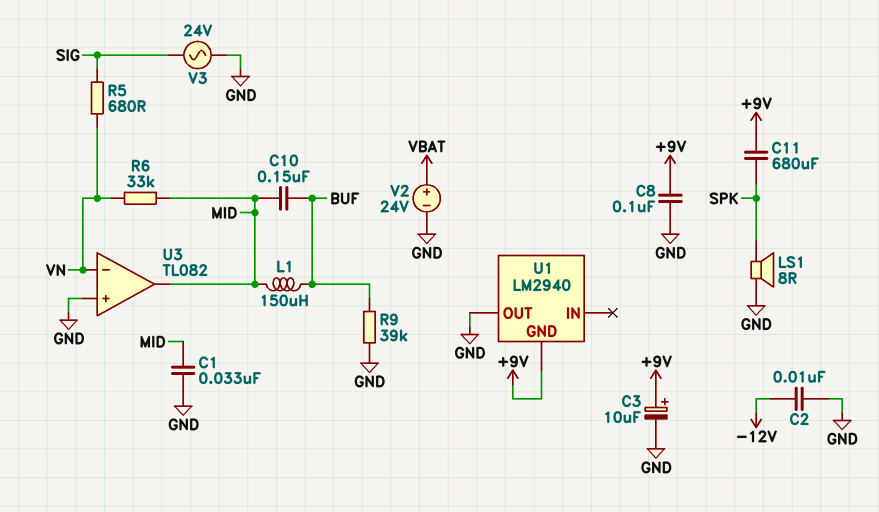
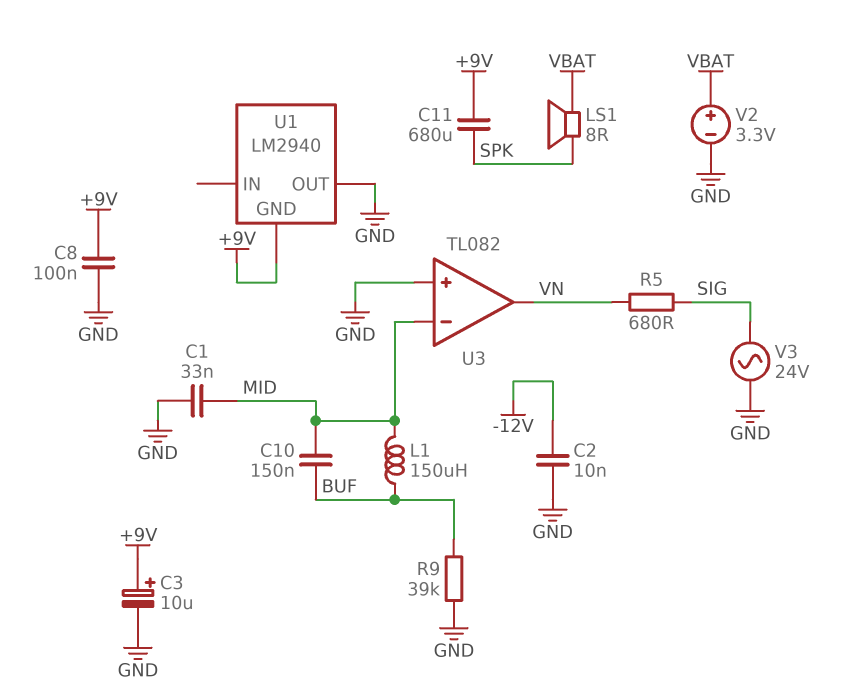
LS1: speaker 8R (GND, SPK) -> speaker 8R (SPK, VBAT)
R6: 33k (MID, VN) -> none
U3 pin in-: VN -> MID
U3 pin out: MID -> VN
V2: 24V (plus VBAT, minus GND) -> 3.3V (plus VBAT, minus GND)

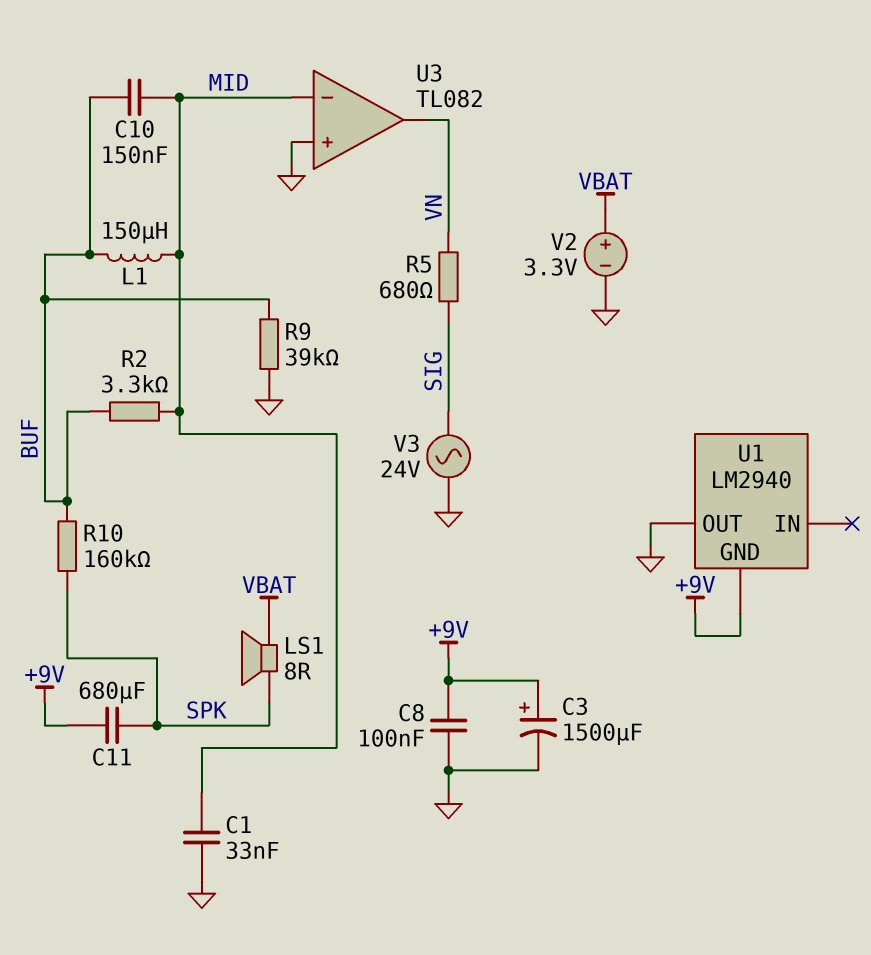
C2: 10nF (-12V, GND) -> none
C3: 10uF (plus +9V, minus GND) -> 1500uF (plus +9V, minus GND)
R2: none -> 3.3k (BUF, MID)
R10: none -> 160k (BUF, SPK)

